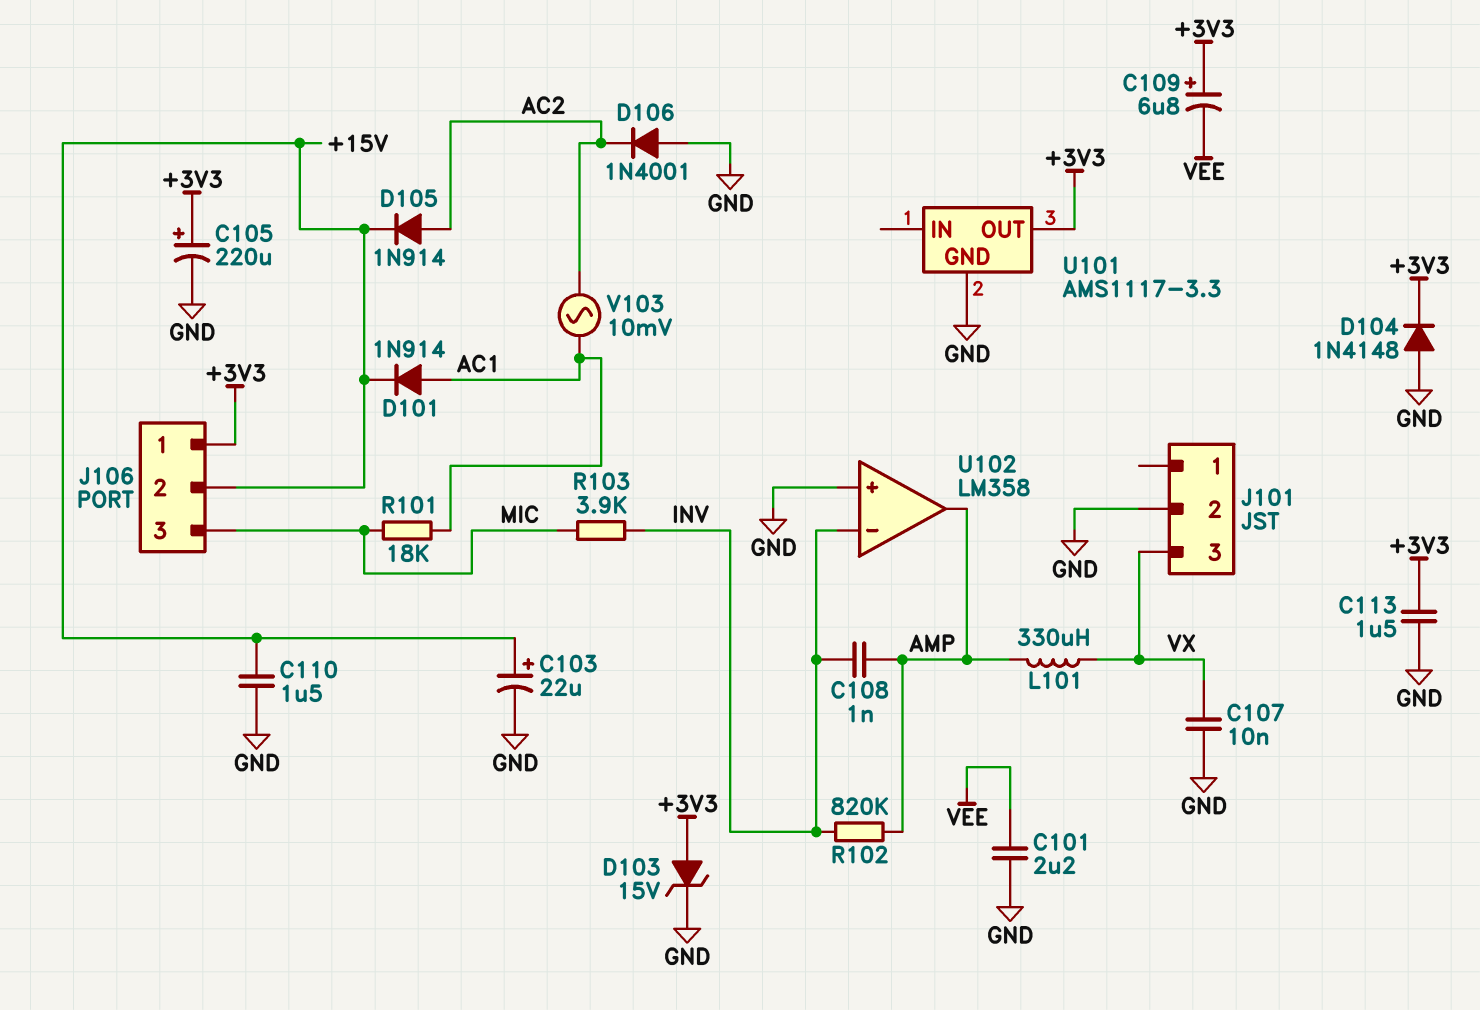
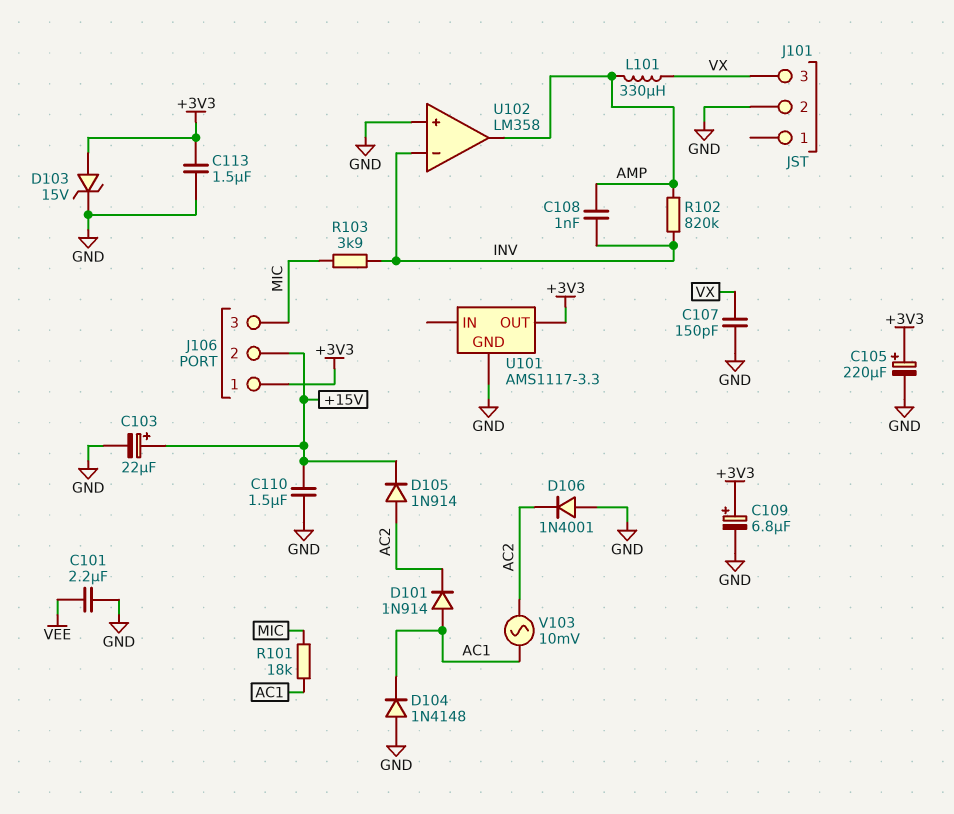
C107: 10nF (GND, VX) -> 150pF (GND, VX)
C109: 6.8uF (plus +3V3, minus VEE) -> 6.8uF (plus +3V3, minus GND)
D101: diode 1N914 (A AC1, K +15V) -> diode 1N914 (A AC1, K AC2)
D104: diode 1N4148 (A GND, K +3V3) -> diode 1N4148 (A GND, K AC1)

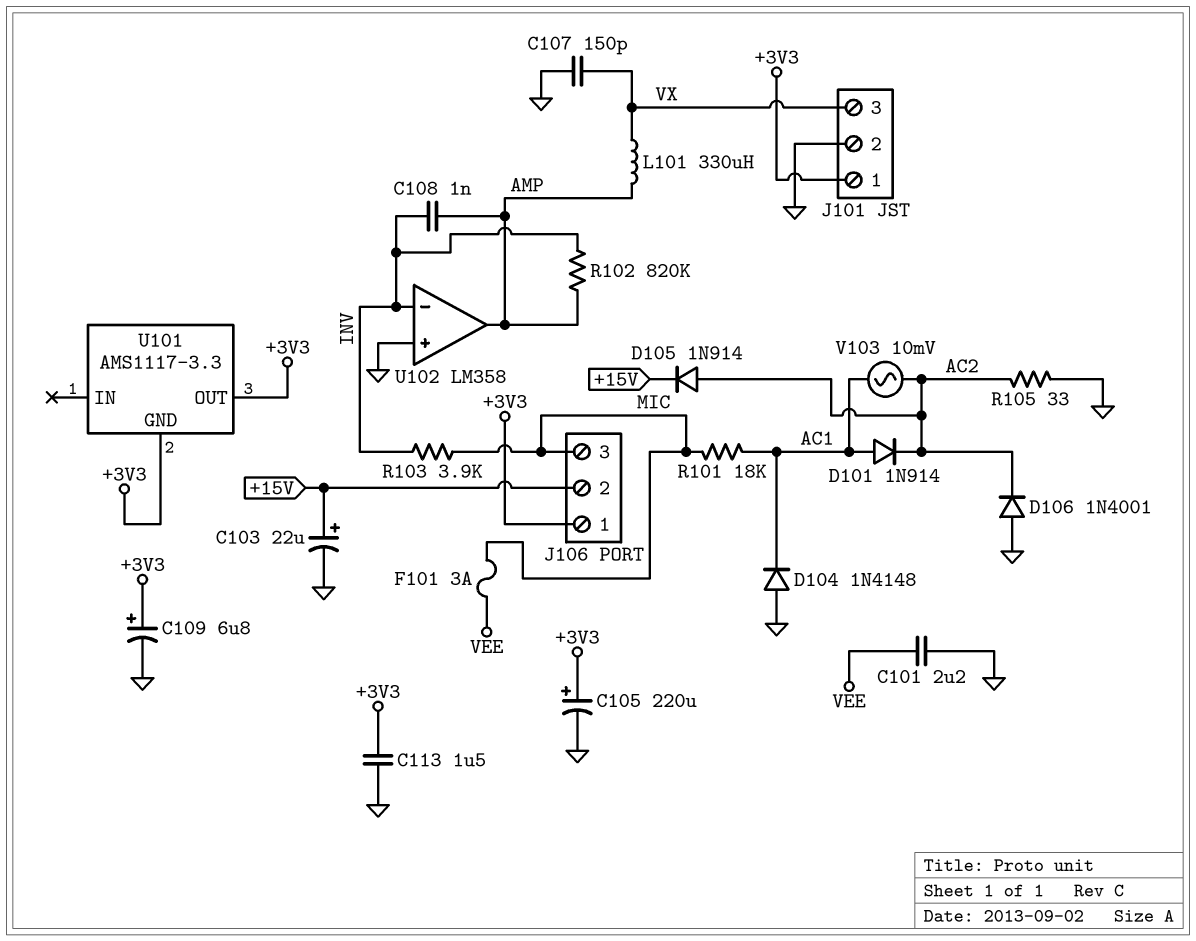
C110: 1.5uF (+15V, GND) -> none
D103: zener 15V (A +3V3, K GND) -> none
F101: none -> 3A (MIC, VEE)
J101 pin 1: none -> +3V3
R105: none -> 33 (AC2, GND)
U101 pin GND: GND -> +3V3

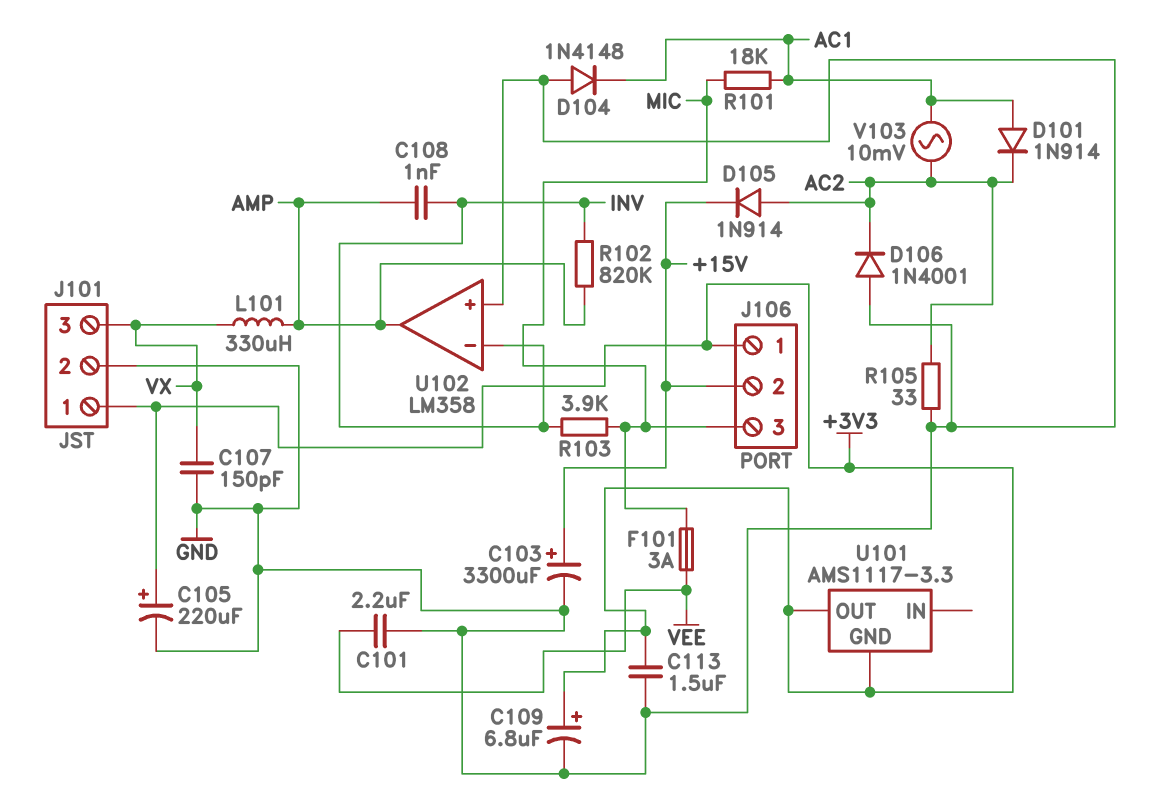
C103: 22uF (plus +15V, minus GND) -> 3300uF (plus +15V, minus GND)

